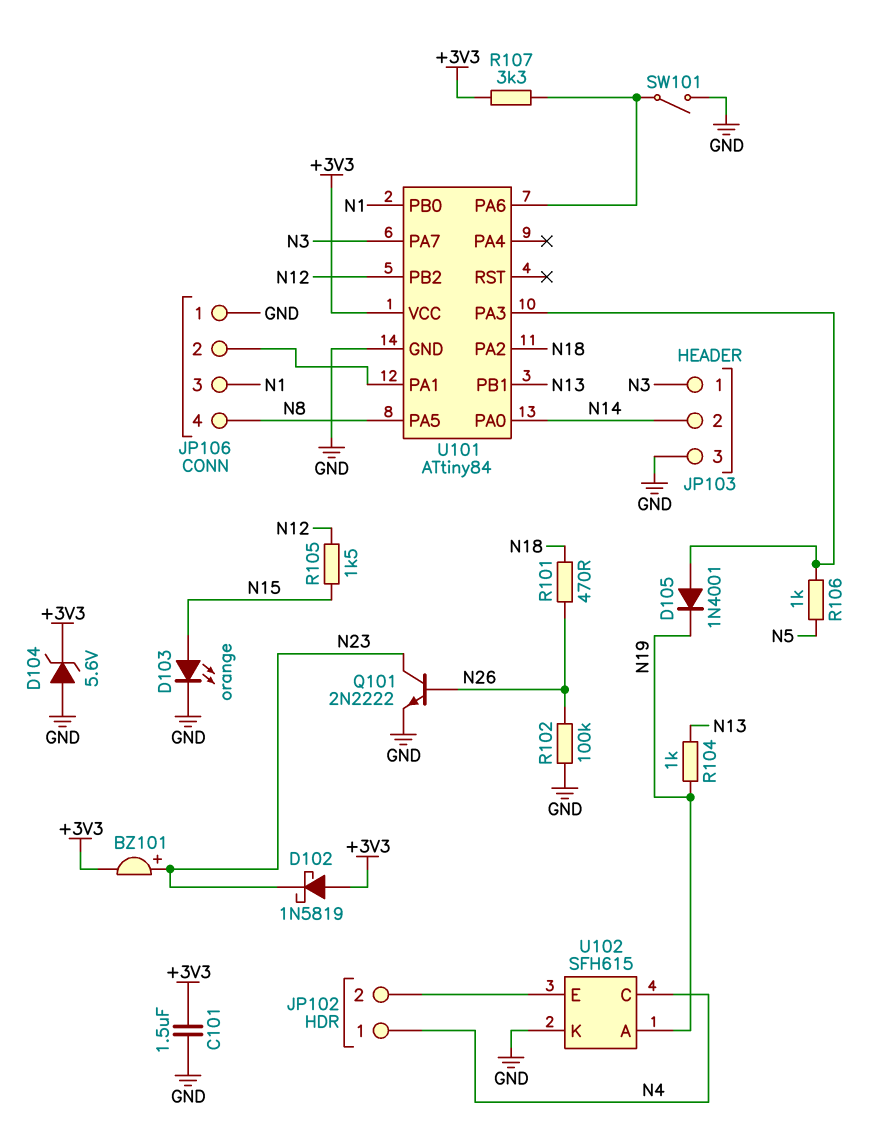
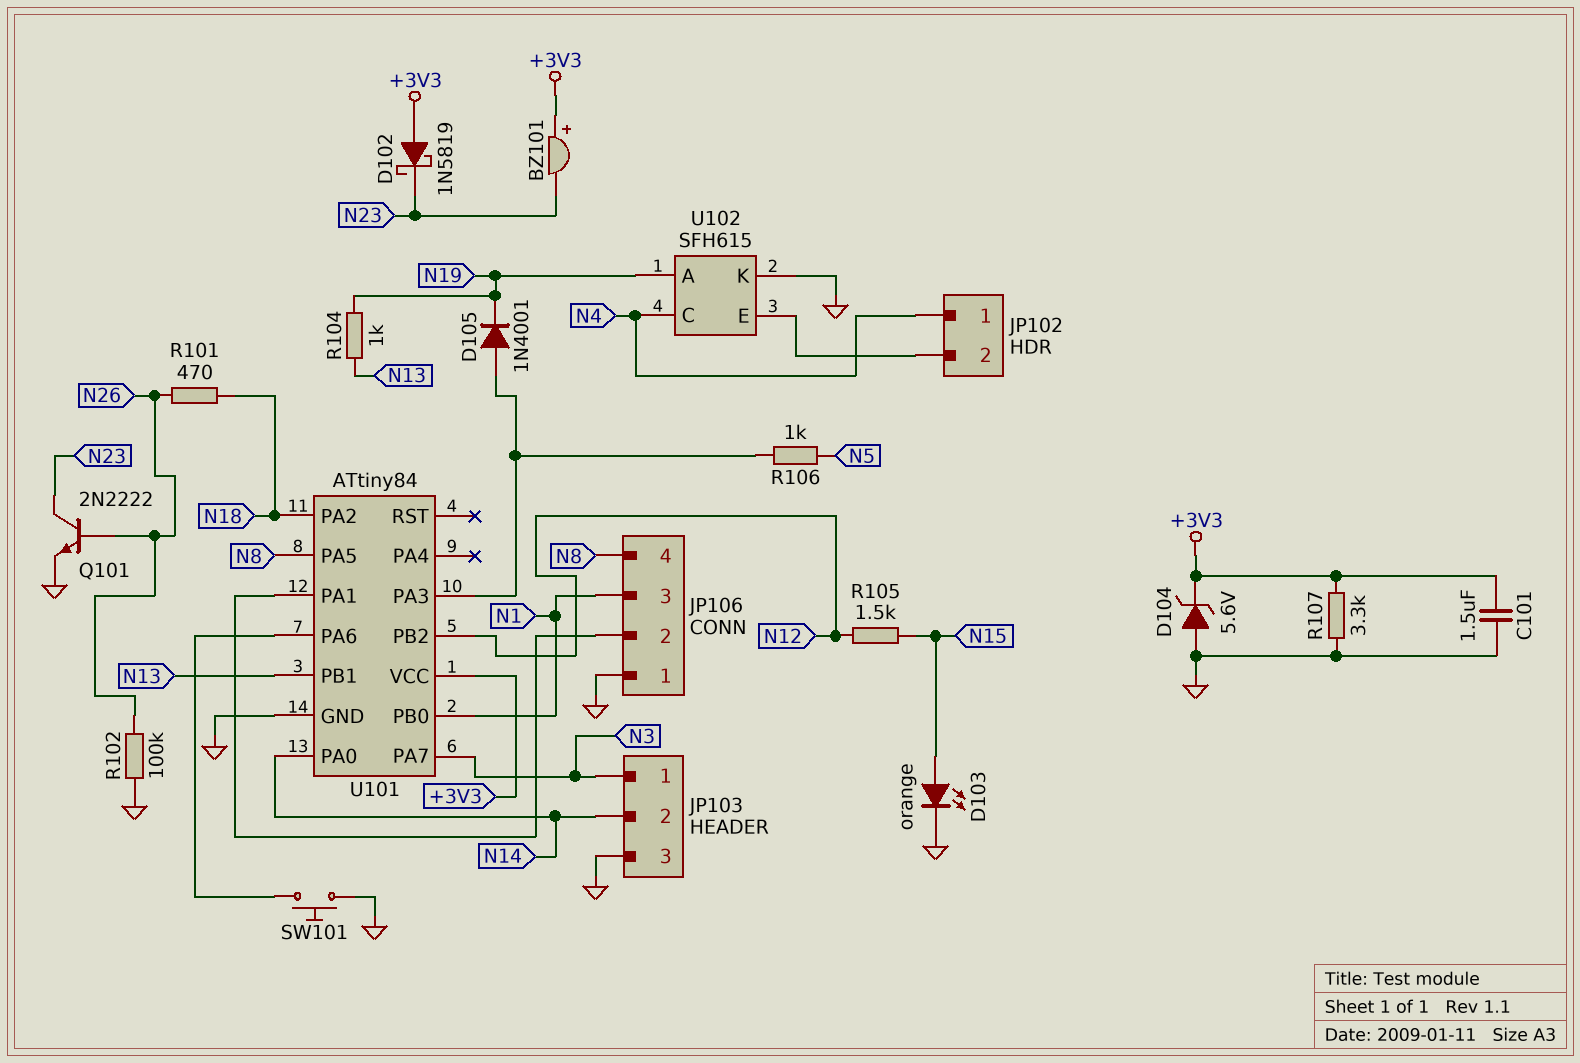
BZ101: buzzer (plus N23, minus +3V3) -> buzzer (plus +3V3, minus N23)
R107: 3.3k (+3V3, U101/PA6) -> 3.3k (+3V3, GND)
SW101: switch (GND, U101/PA6) -> button (GND, U101/PA6)

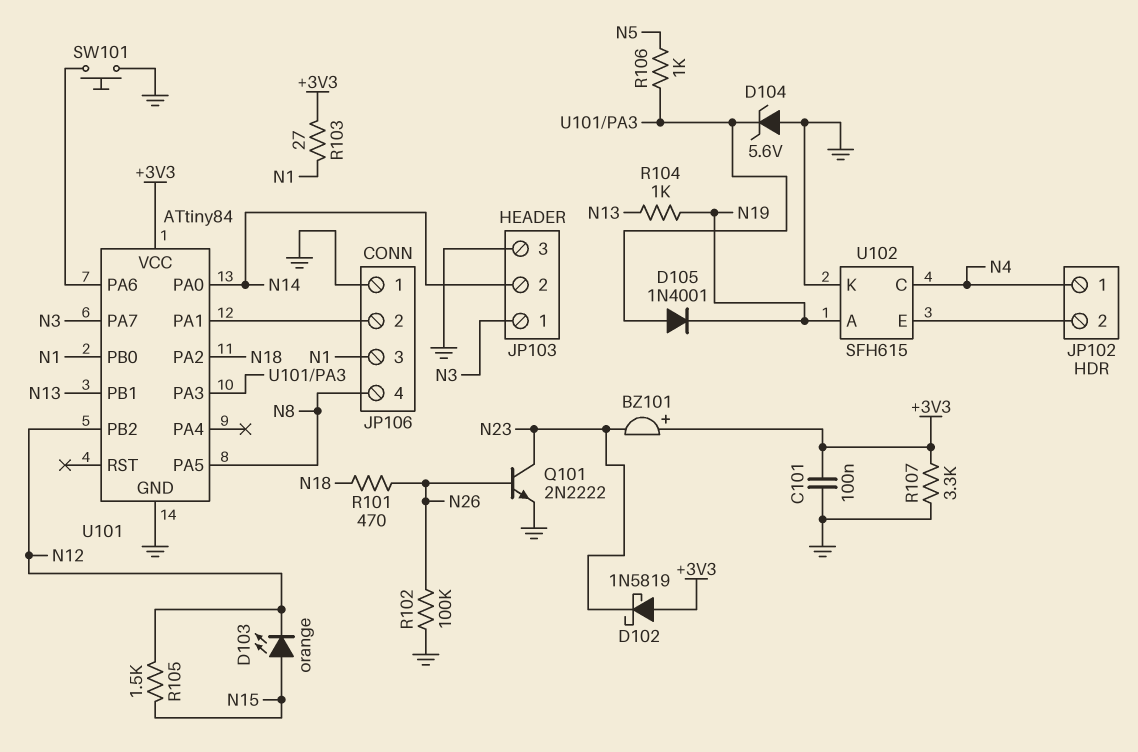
C101: 1.5uF (+3V3, GND) -> 100nF (+3V3, GND)
D103: LED orange (A N15, K GND) -> LED orange (A N15, K N12)
D104: zener 5.6V (A GND, K +3V3) -> zener 5.6V (A GND, K U101/PA3)
R103: none -> 27 (+3V3, N1)

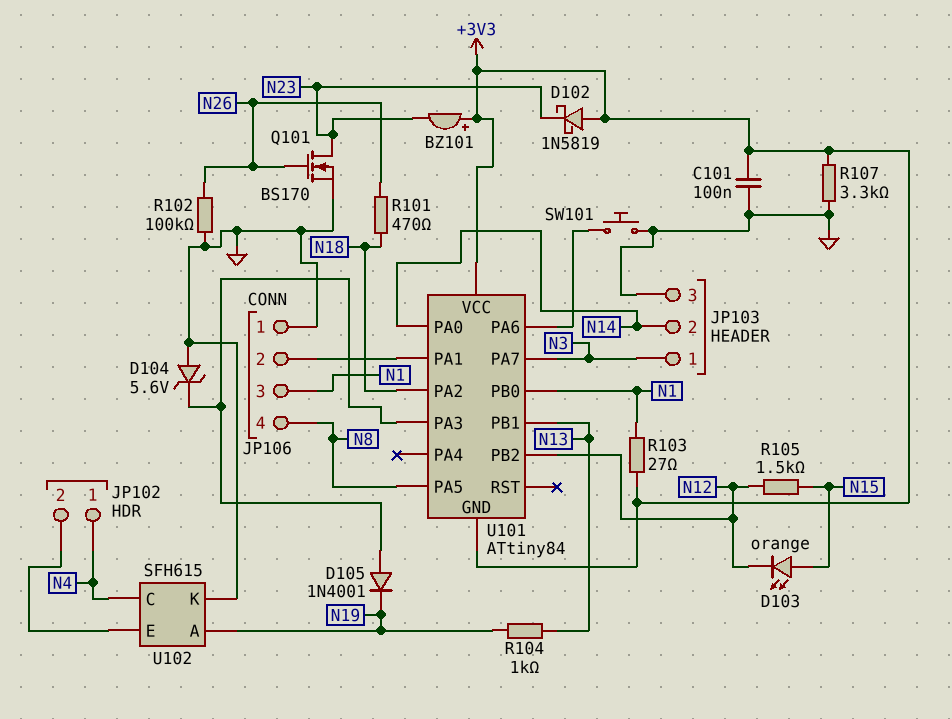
Q101: NPN 2N2222 (B N26, C N23, E GND) -> NMOS BS170 (G N26, D N23, S GND)
R106: 1k (N5, U101/PA3) -> none
U101 pin GND: GND -> +3V3

